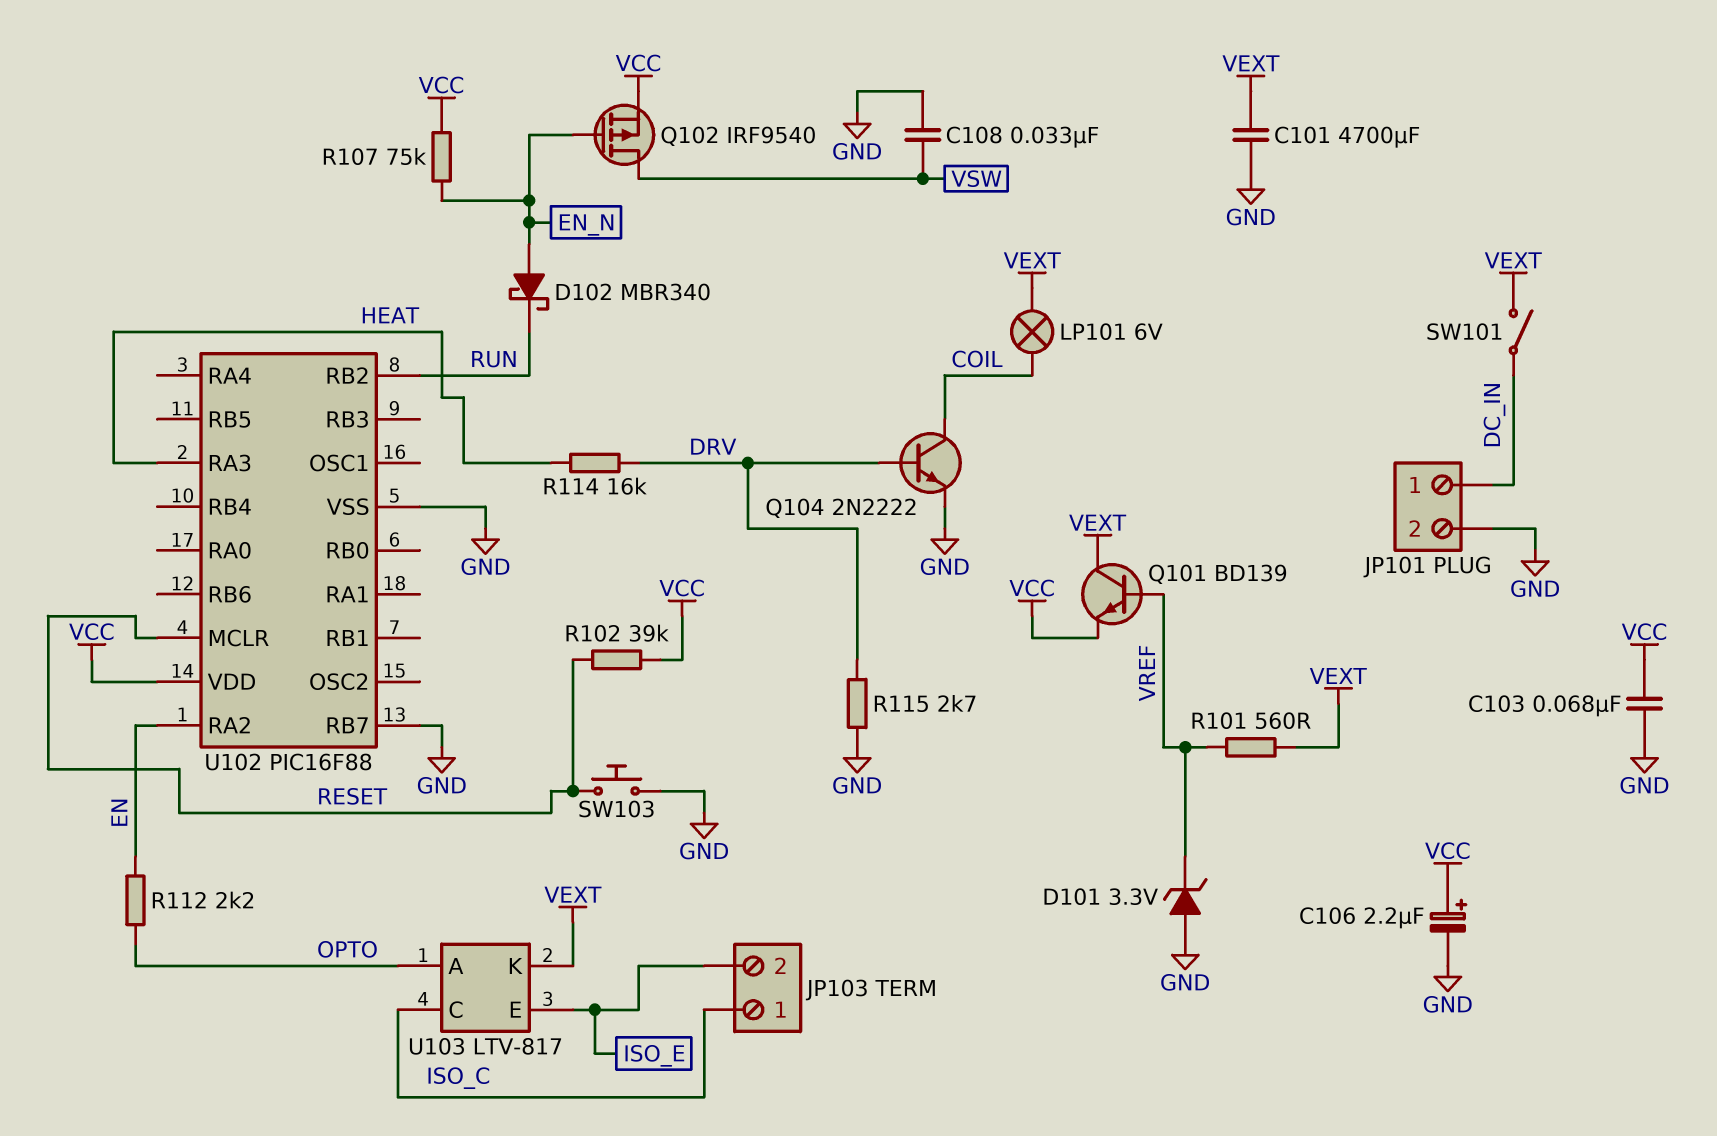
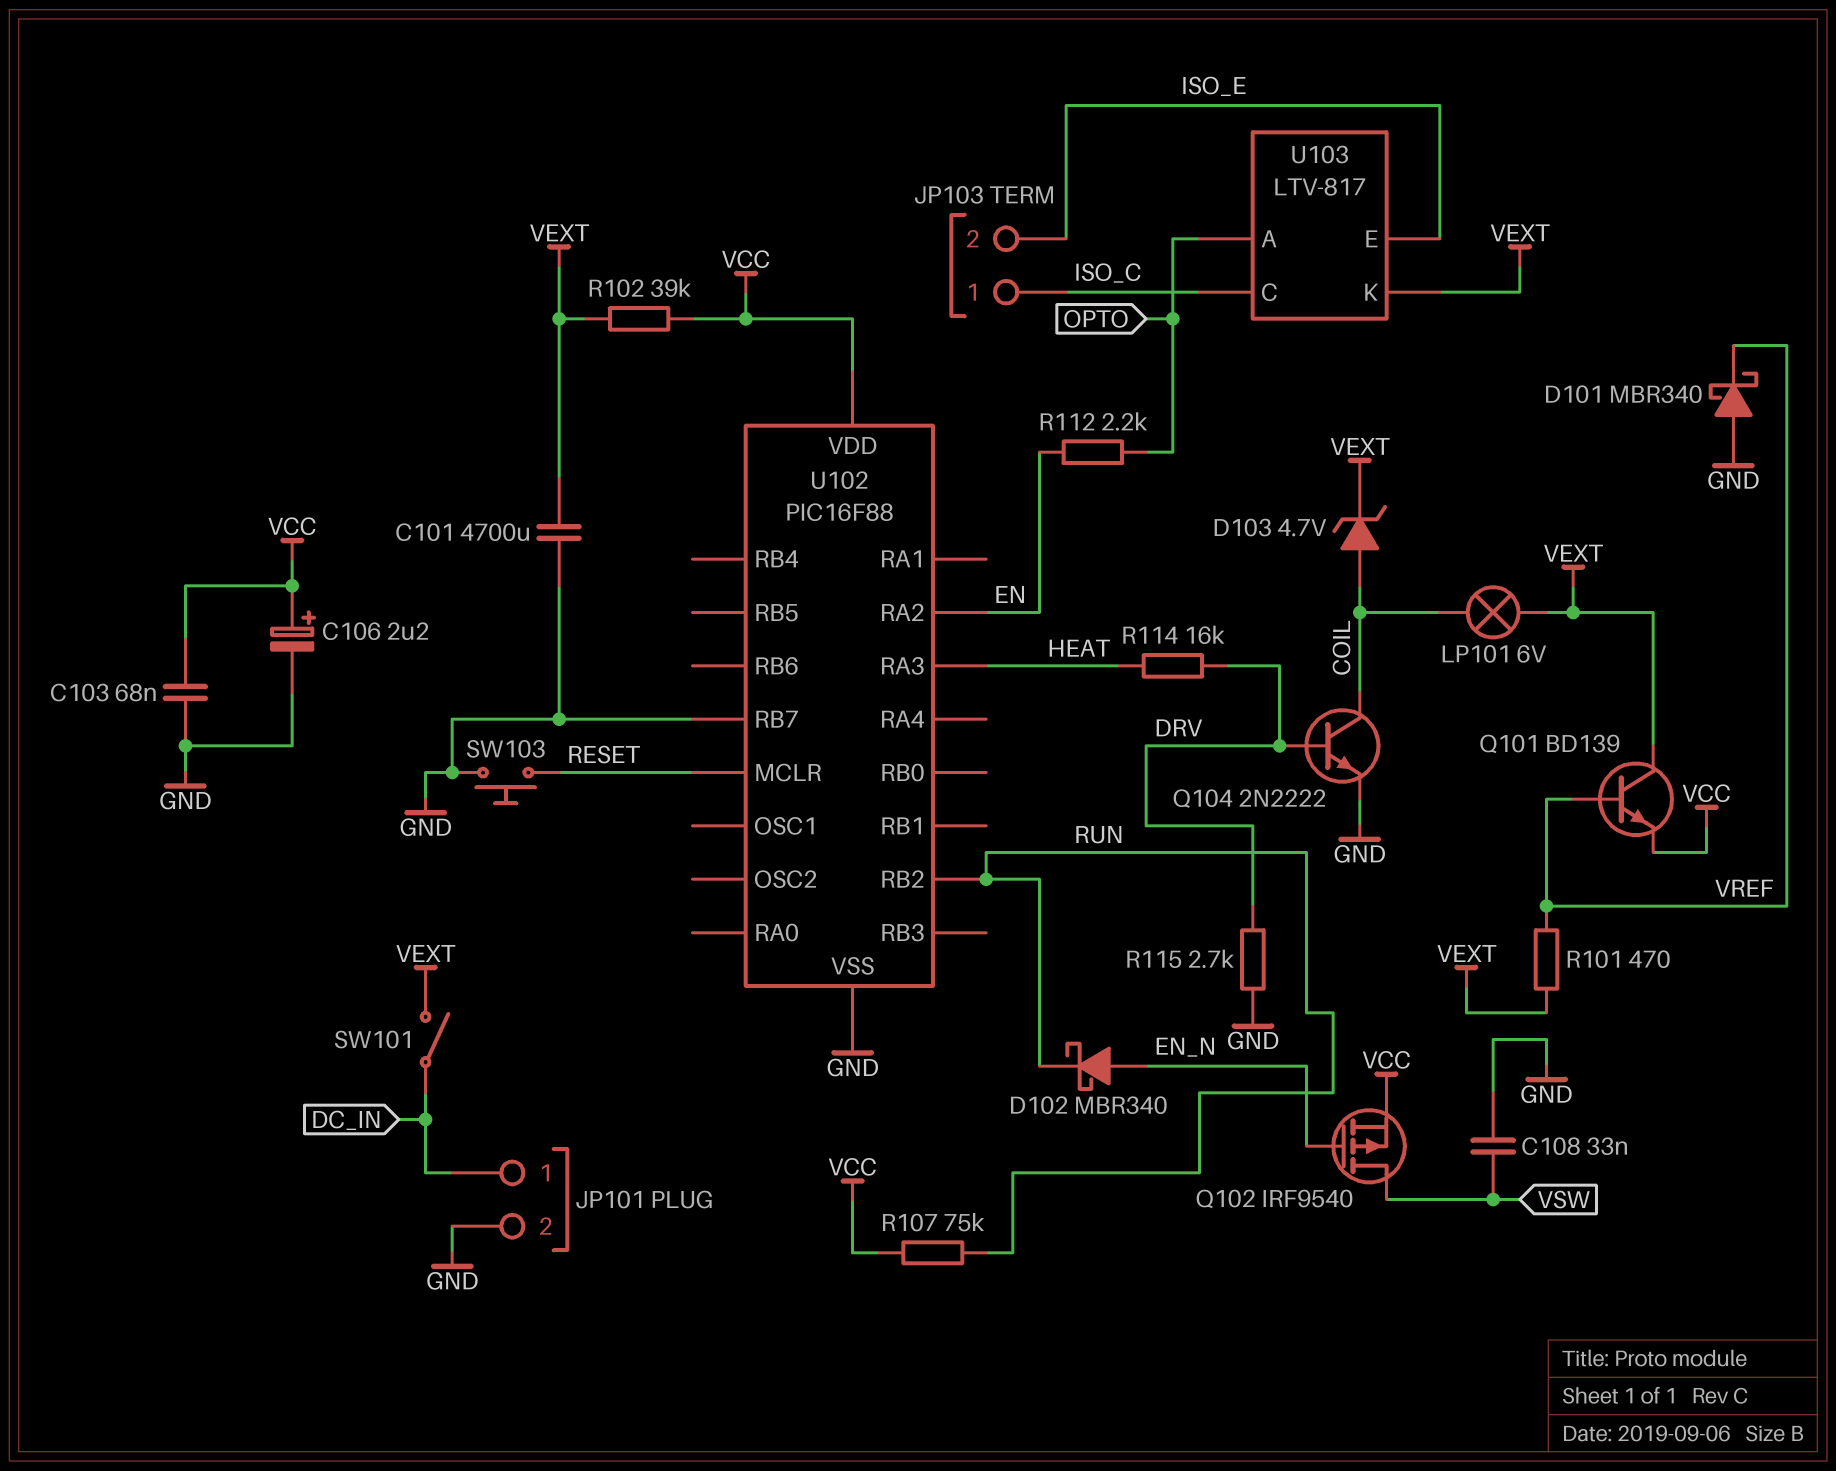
D101: zener 3.3V (A GND, K VREF) -> schottky MBR340 (A GND, K VREF)
D103: none -> zener 4.7V (A COIL, K VEXT)
R101: 560 (VEXT, VREF) -> 470 (VEXT, VREF)
R102: 39k (RESET, VCC) -> 39k (VCC, VEXT)
R107: 75k (EN_N, VCC) -> 75k (RUN, VCC)

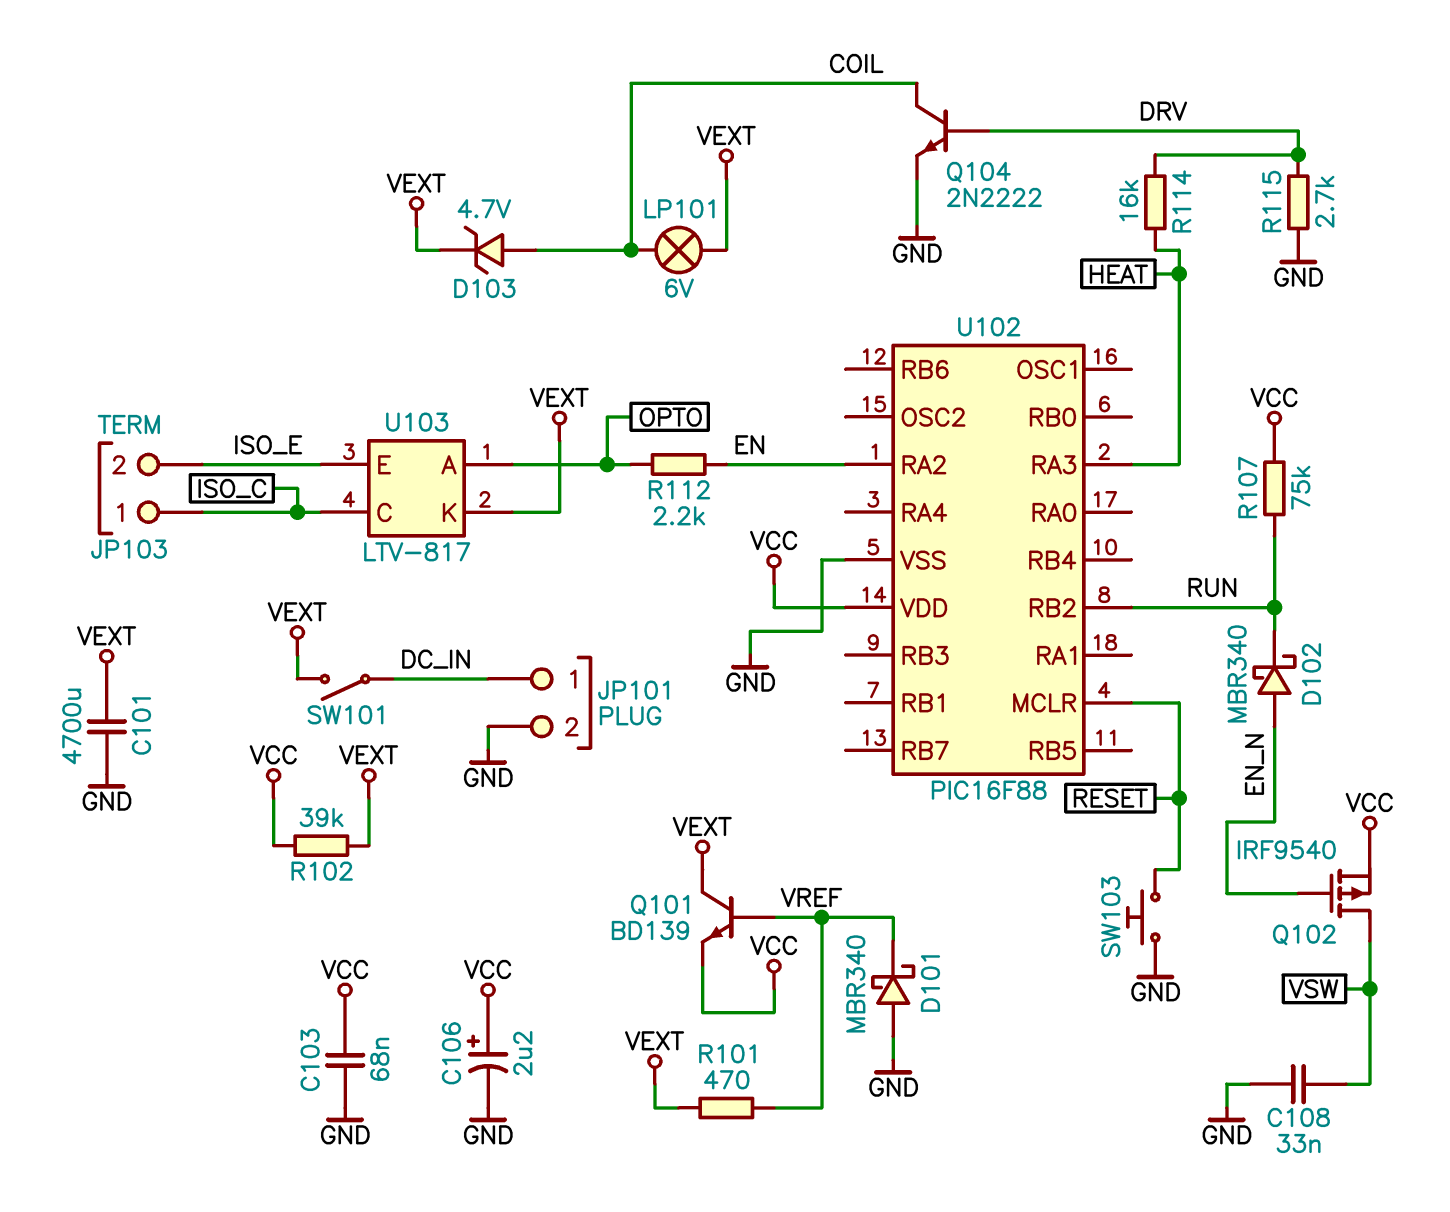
U102 pin RB7: GND -> none

